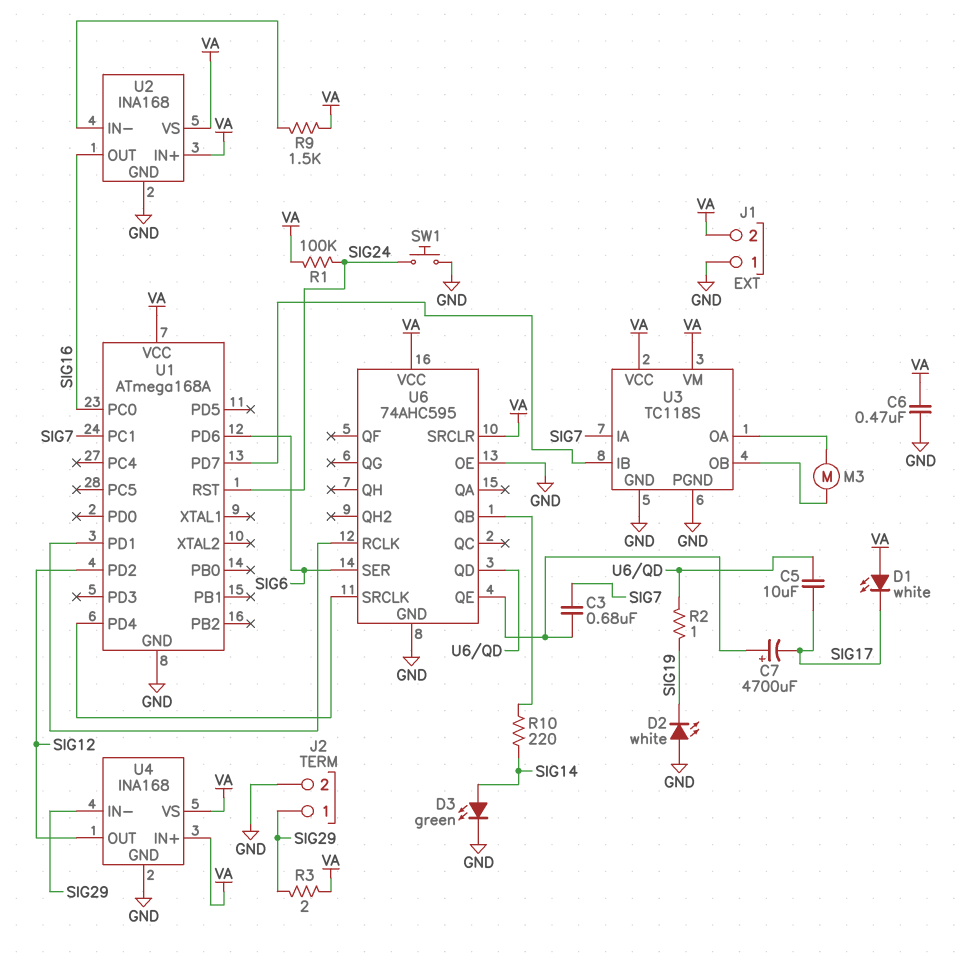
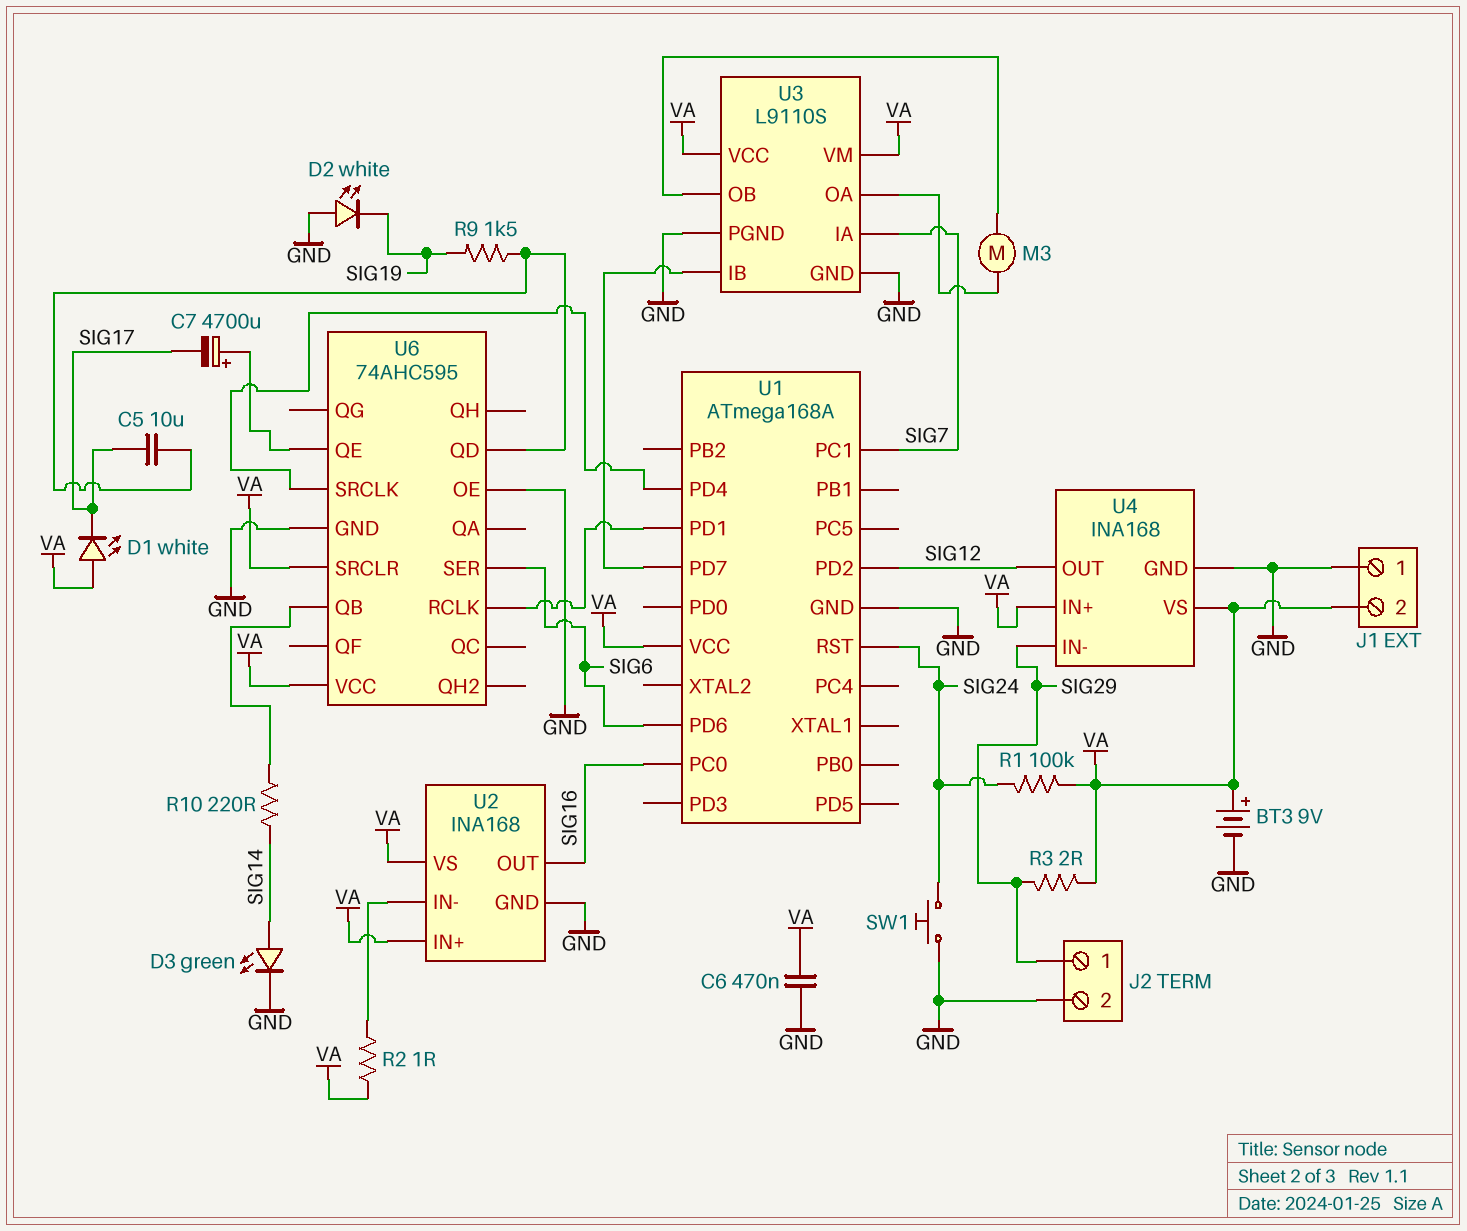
BT3: none -> 9V (plus VA, minus GND)
C3: 680nF (SIG7, U6/QE) -> none
R2: 1 (SIG19, U6/QD) -> 1 (U2/IN-, VA)
R9: 1.5k (U2/IN-, VA) -> 1.5k (SIG19, U6/QD)
U3: TC118S -> L9110S

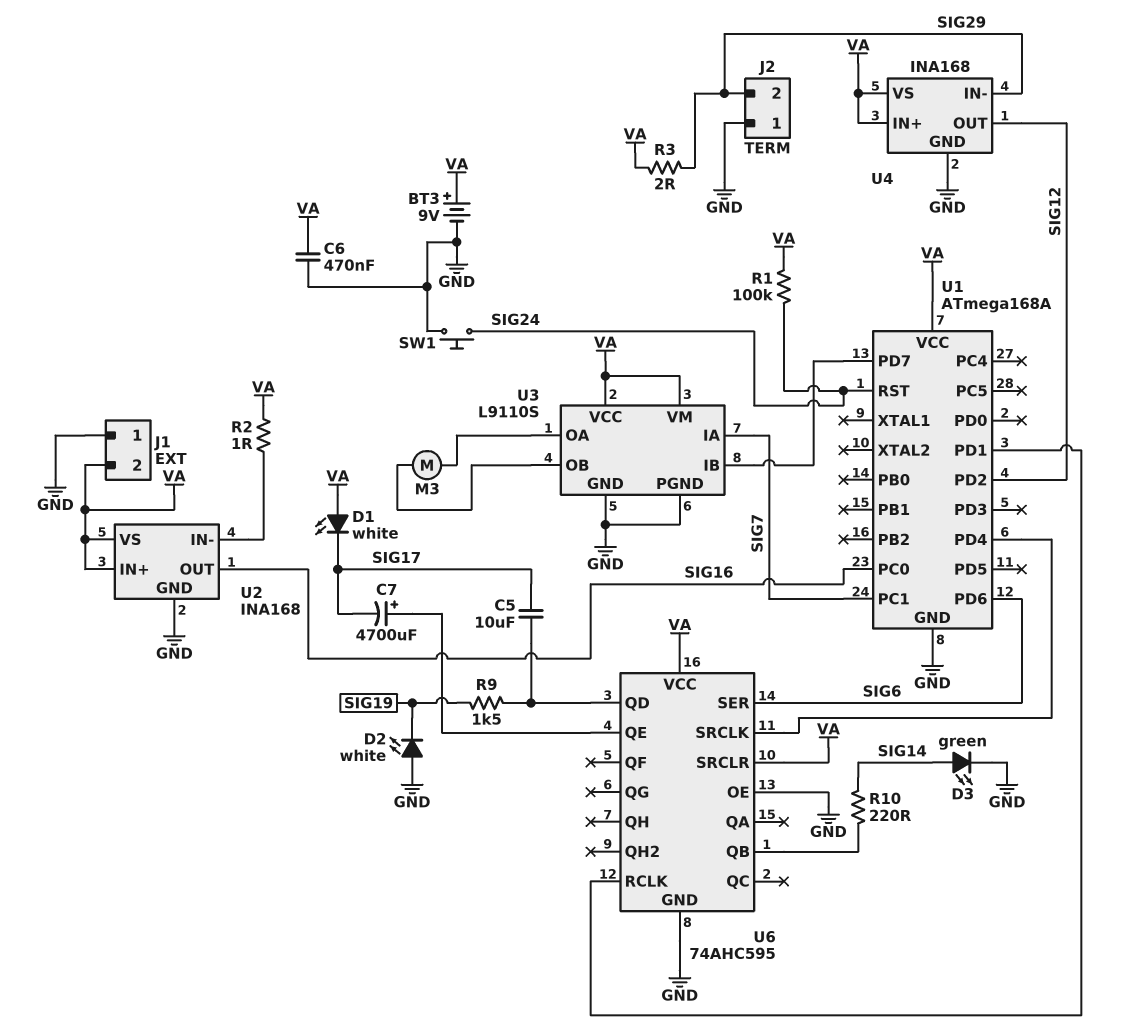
J2 pin 1: SIG29 -> GND
J2 pin 2: GND -> SIG29

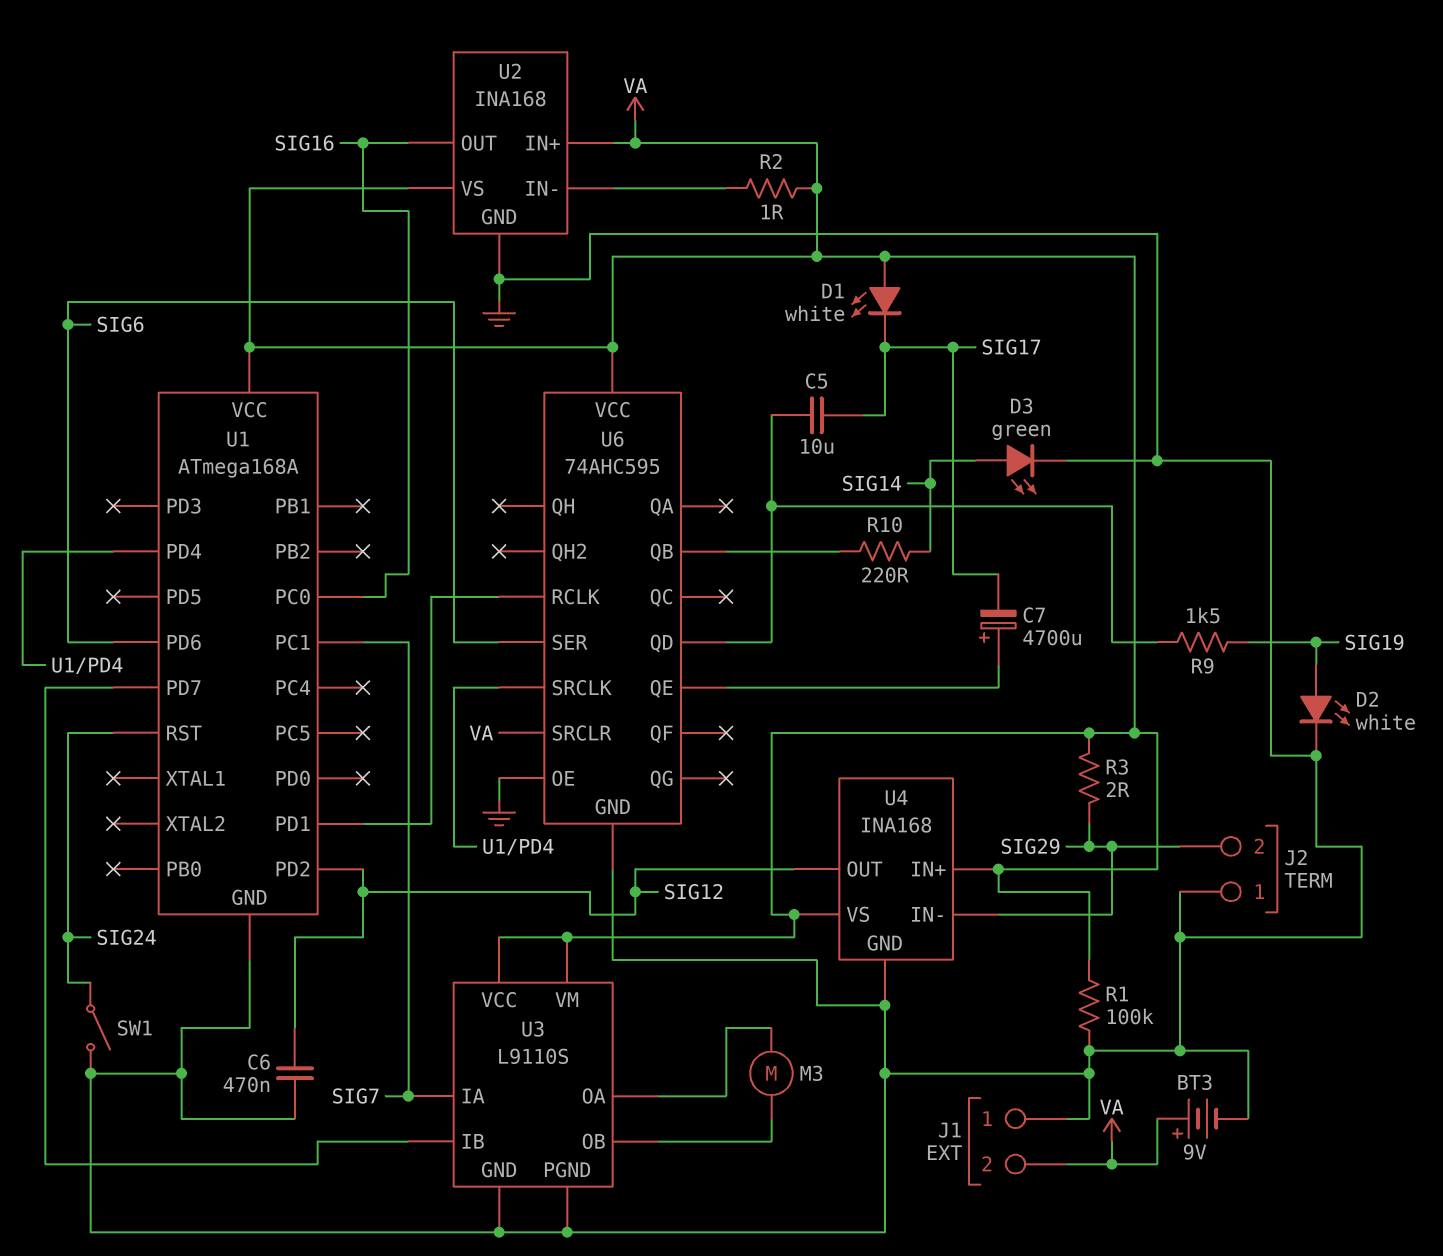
C6: 470nF (GND, VA) -> 470nF (GND, SIG12)
D2: LED white (A GND, K SIG19) -> LED white (A SIG19, K GND)
R1: 100k (SIG24, VA) -> 100k (GND, VA)
SW1: button (GND, SIG24) -> switch (GND, SIG24)

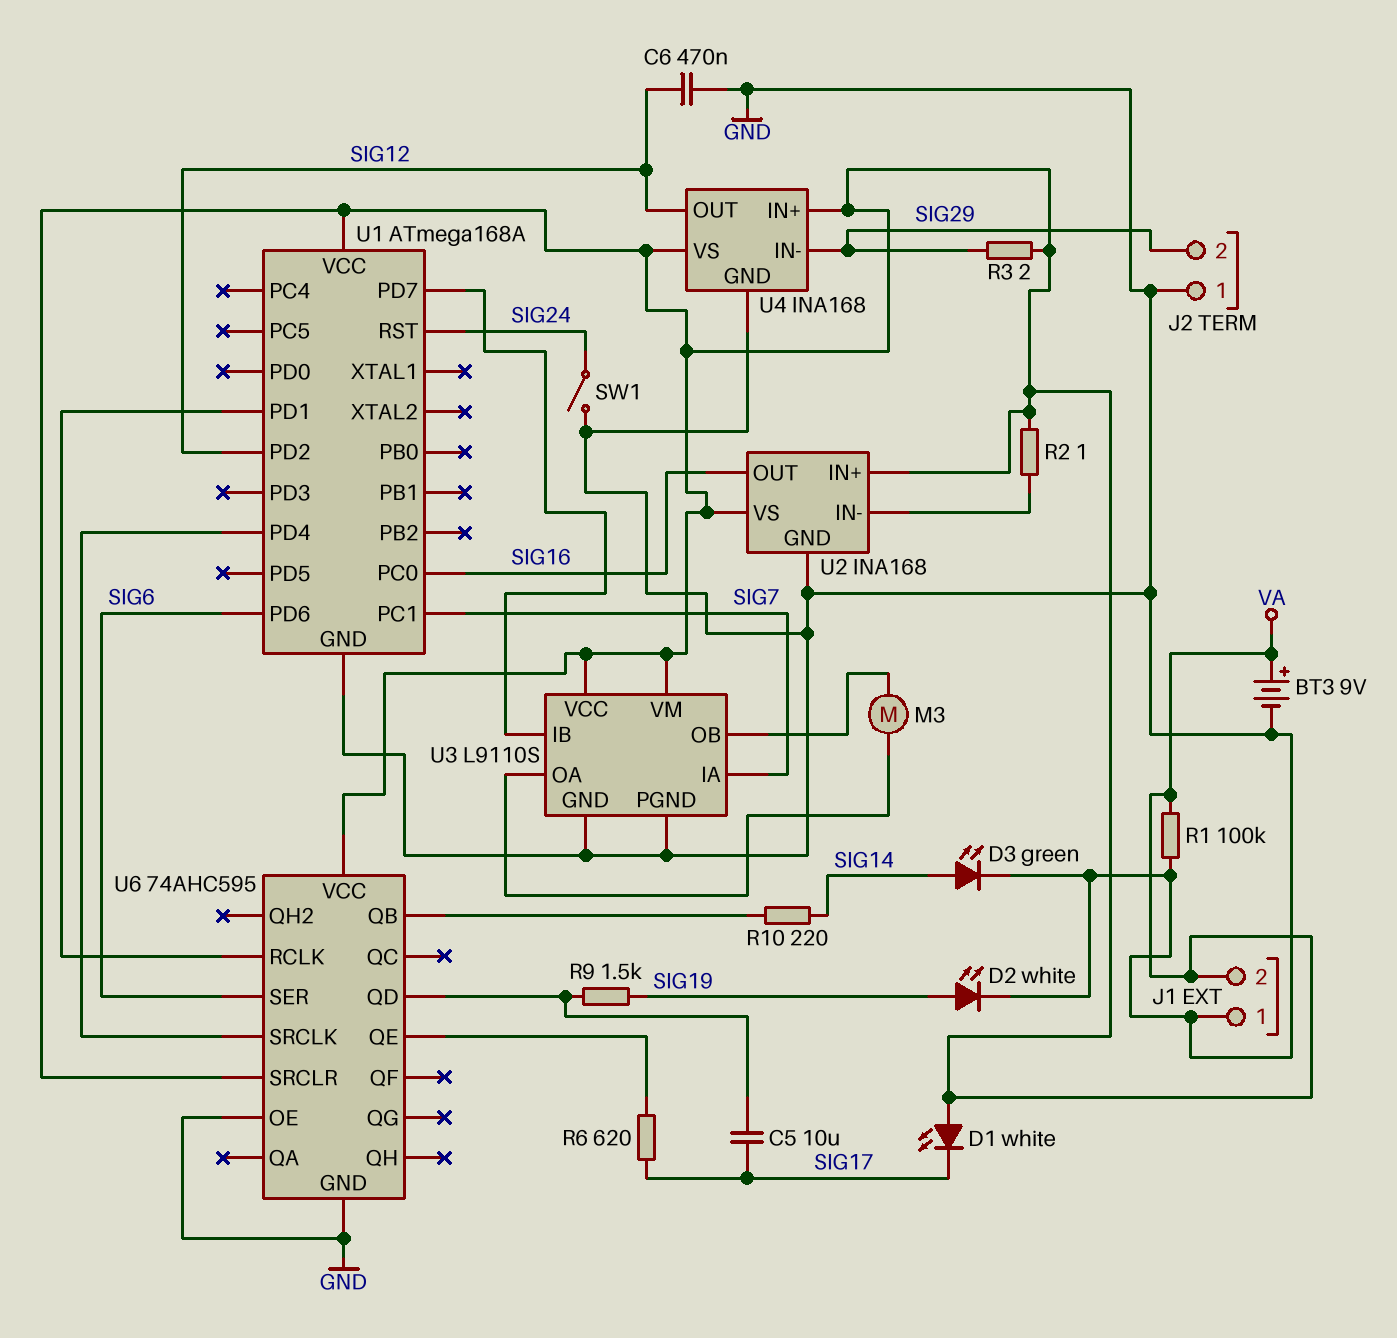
C7: 4700uF (plus U6/QE, minus SIG17) -> none
R6: none -> 620 (SIG17, U6/QE)

